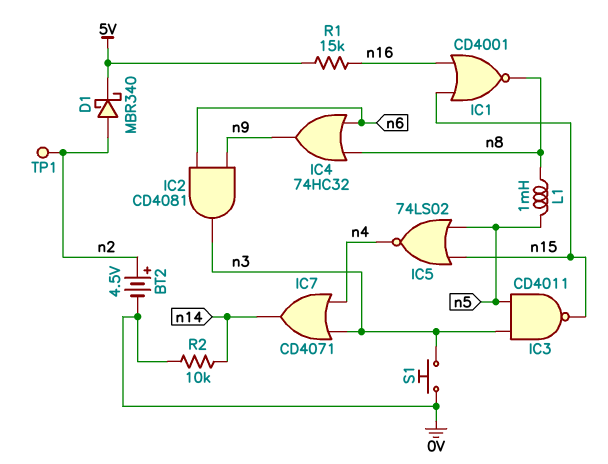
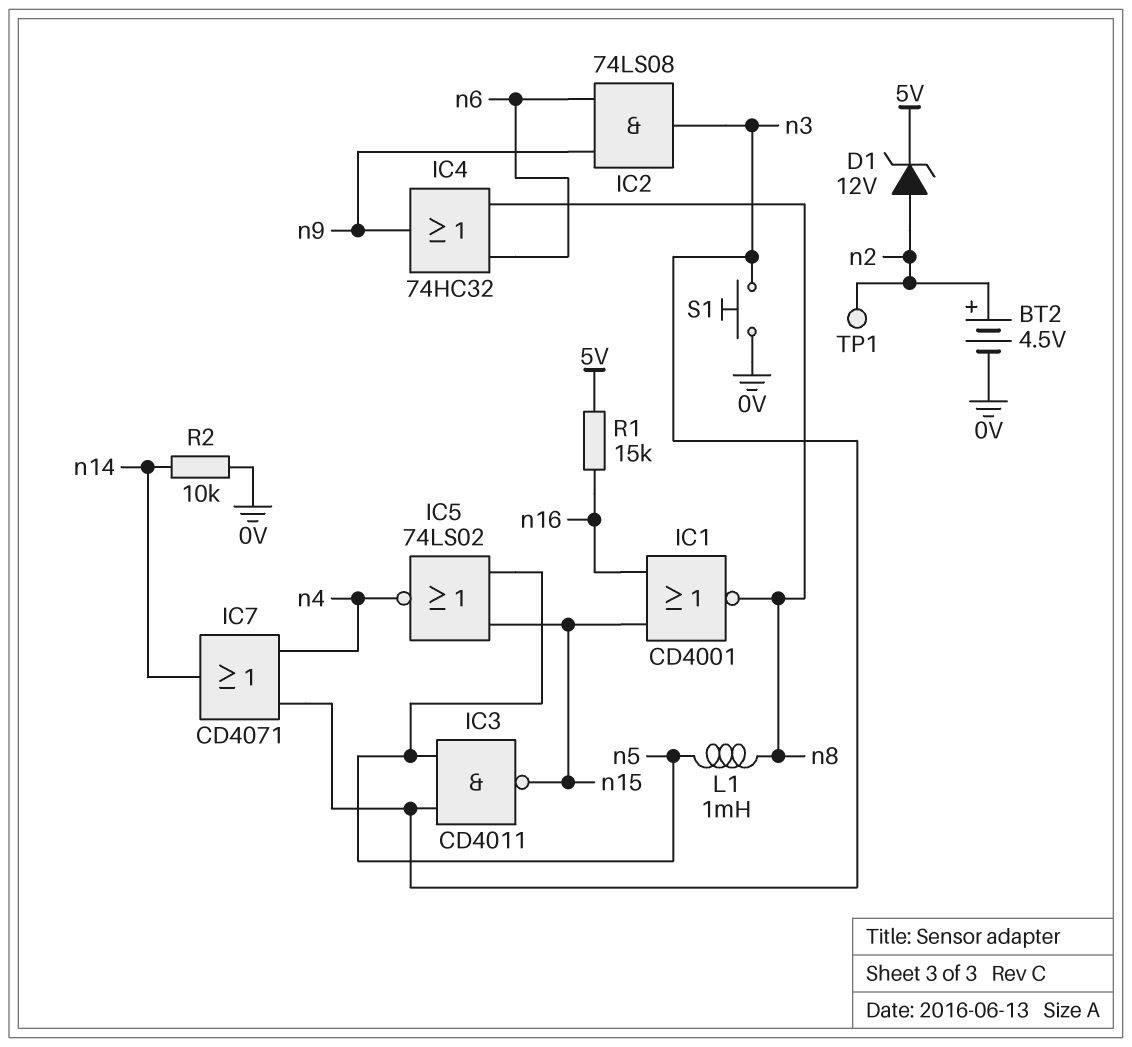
D1: schottky MBR340 (A n2, K 5V) -> zener 12V (A n2, K 5V)
IC2: AND CD4081 (in n6, in n9, out n3) -> AND 74LS08 (in n6, in n9, out n3)

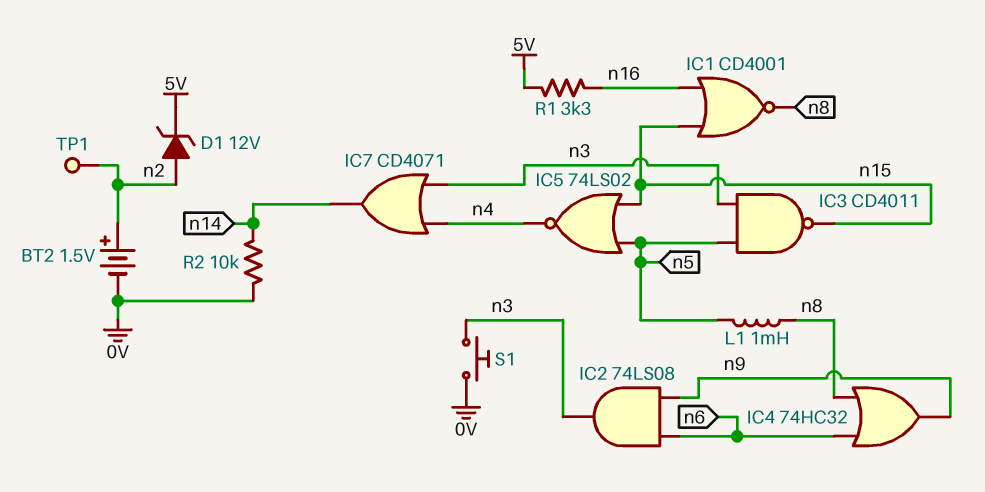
BT2: 4.5V (plus n2, minus 0V) -> 1.5V (plus n2, minus 0V)
R1: 15k (5V, n16) -> 3.3k (5V, n16)

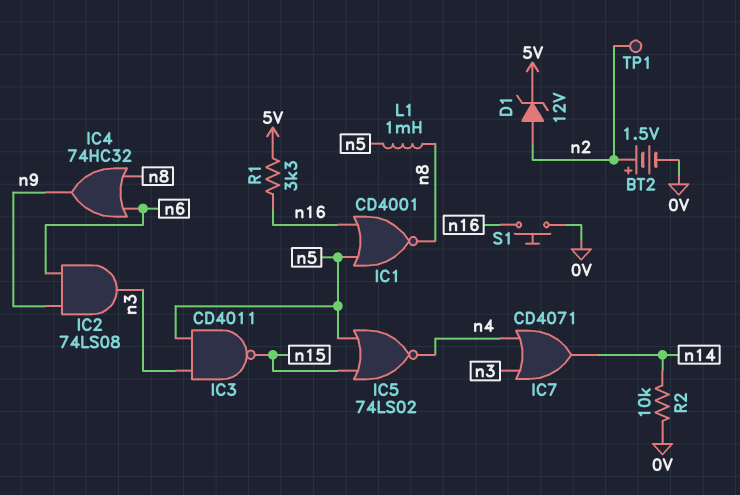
IC1: NOR CD4001 (in n15, in n16, out n8) -> NOR CD4001 (in n5, in n16, out n8)
S1: button (0V, n3) -> button (0V, n16)

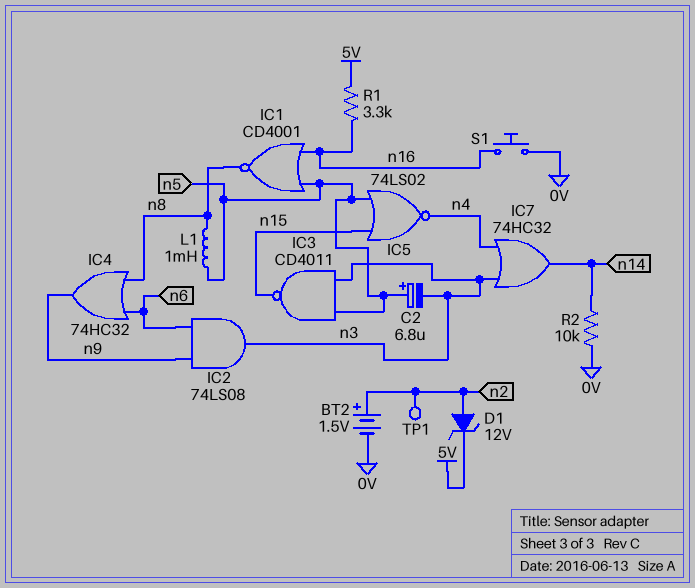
C2: none -> 6.8uF (plus n5, minus n3)
IC7: OR CD4071 (in n3, in n4, out n14) -> OR 74HC32 (in n3, in n4, out n14)

